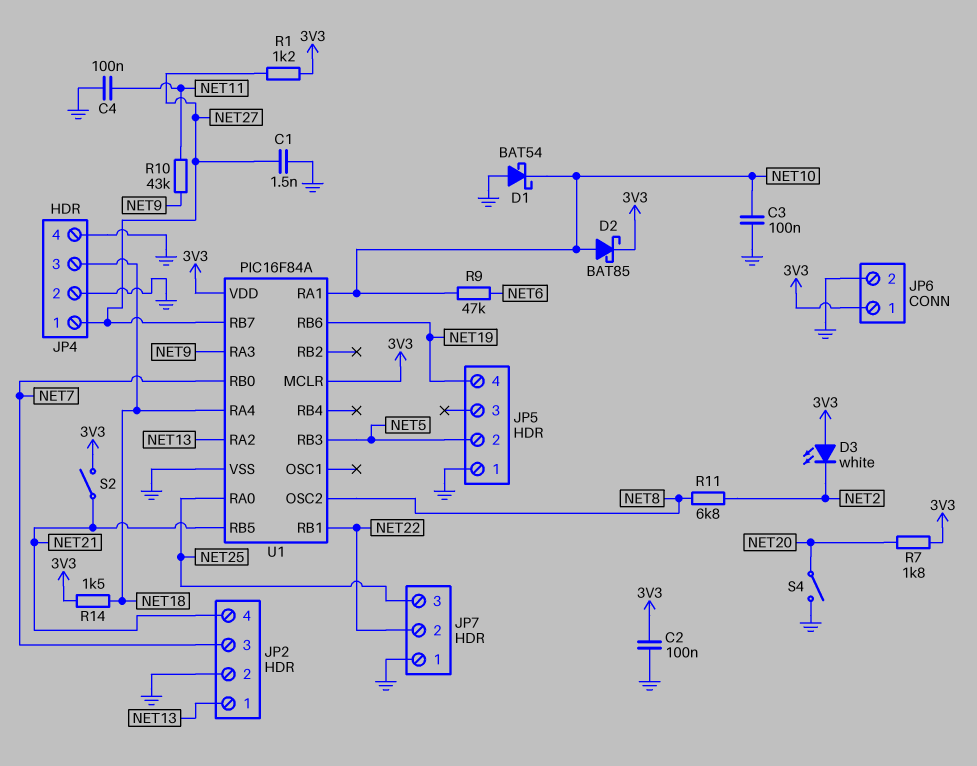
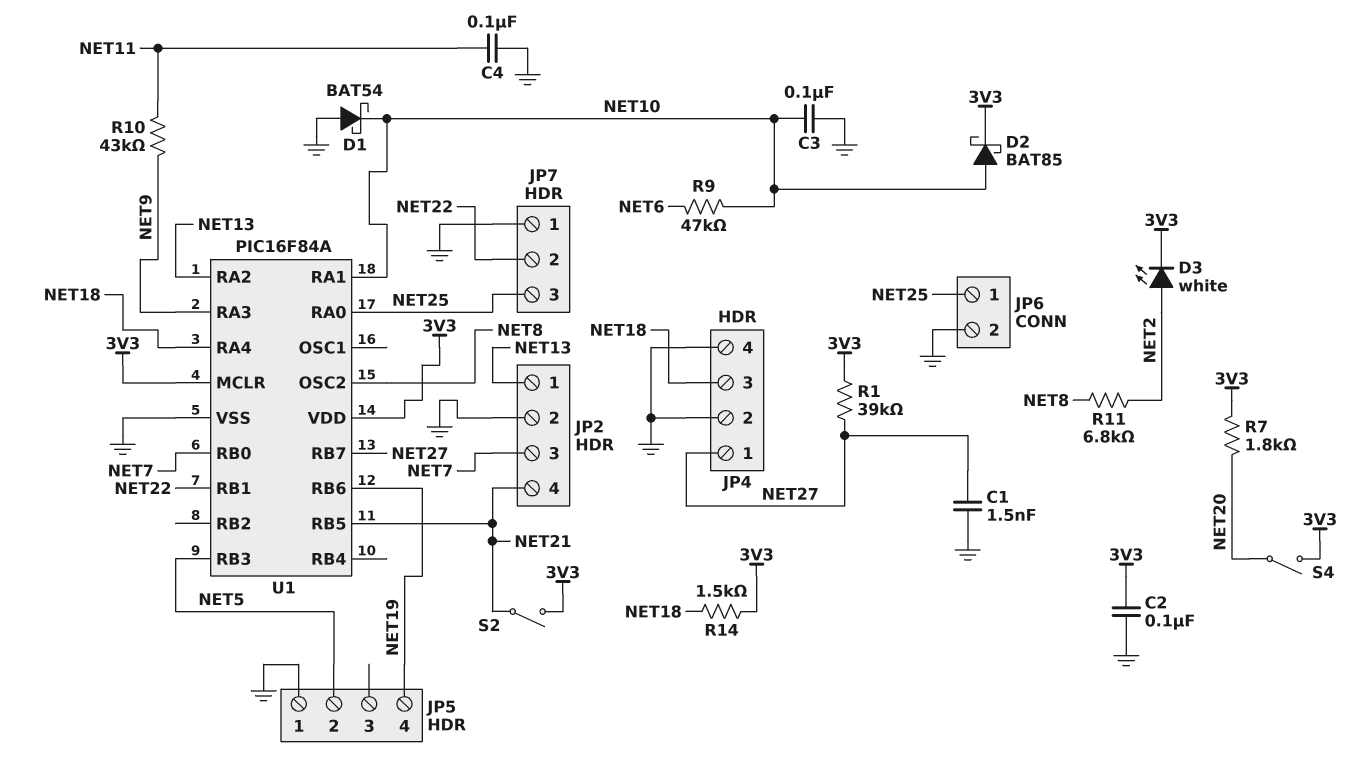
D3: LED white (A 3V3, K NET2) -> LED white (A NET2, K 3V3)
JP6 pin 1: 3V3 -> NET25
R1: 1.2k (3V3, NET27) -> 39k (3V3, NET27)
S4: switch (GND, NET20) -> switch (3V3, NET20)

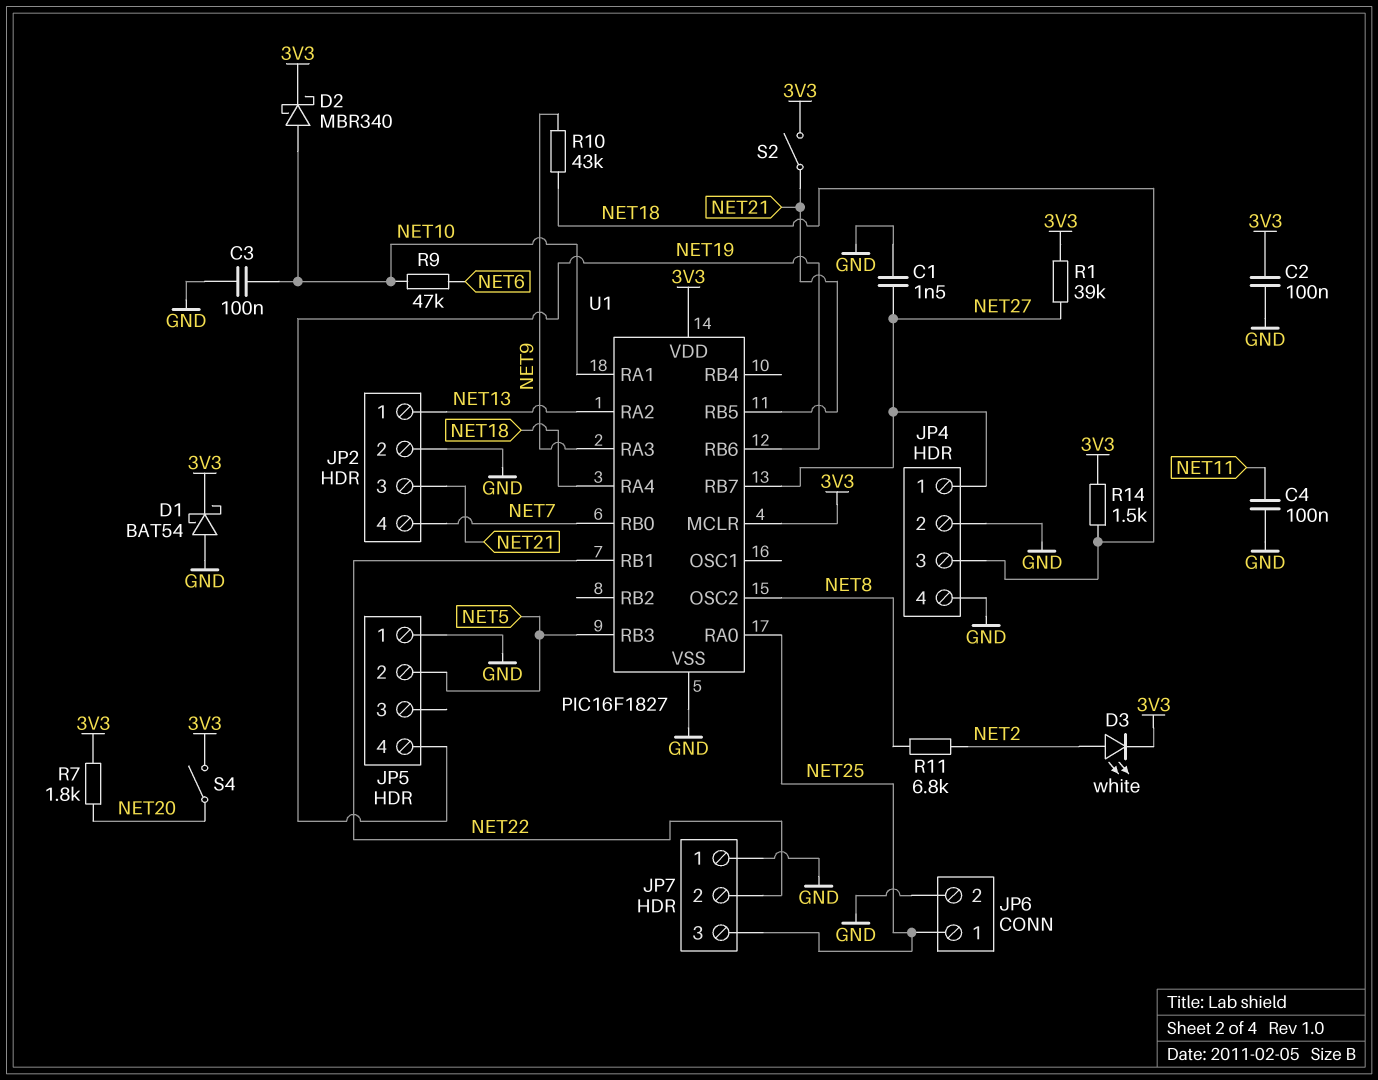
D1: schottky BAT54 (A GND, K NET10) -> schottky BAT54 (A GND, K 3V3)
D2: schottky BAT85 (A NET10, K 3V3) -> schottky MBR340 (A NET10, K 3V3)
JP2 pin 3: NET7 -> NET21
JP2 pin 4: NET21 -> NET7
R10: 43k (NET9, NET11) -> 43k (NET9, NET18)
U1: PIC16F84A -> PIC16F1827

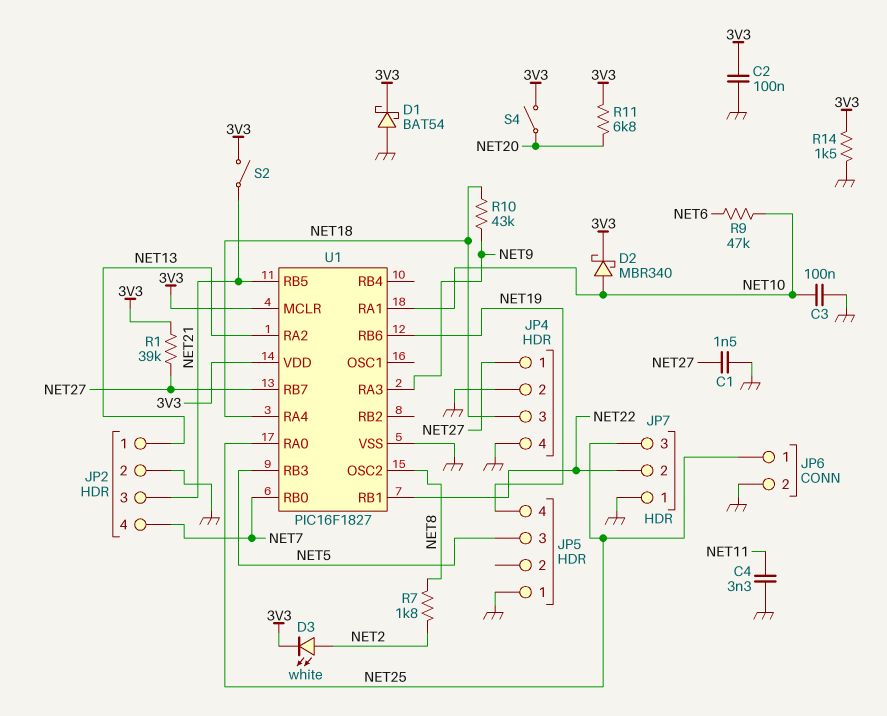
C4: 100nF (GND, NET11) -> 3.3nF (GND, NET11)
JP5 pin 2: NET5 -> none
JP5 pin 3: none -> NET5
R7: 1.8k (3V3, NET20) -> 1.8k (NET2, NET8)
R11: 6.8k (NET2, NET8) -> 6.8k (3V3, NET20)
R14: 1.5k (3V3, NET18) -> 1.5k (3V3, GND)

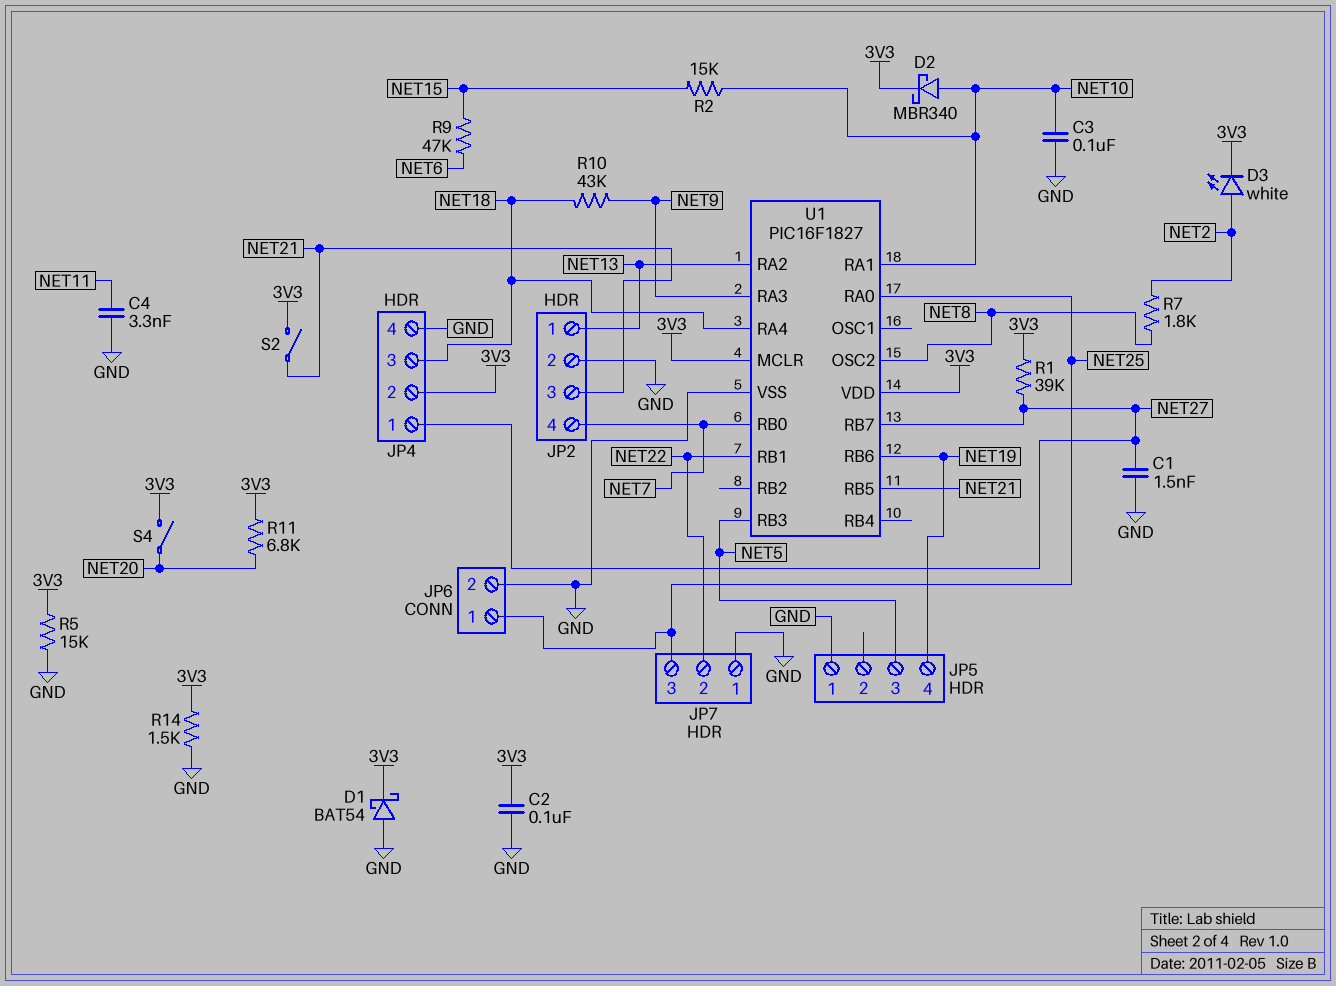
JP4 pin 2: GND -> 3V3
R2: none -> 15k (NET10, NET15)
R5: none -> 15k (3V3, GND)
R9: 47k (NET6, NET10) -> 47k (NET6, NET15)

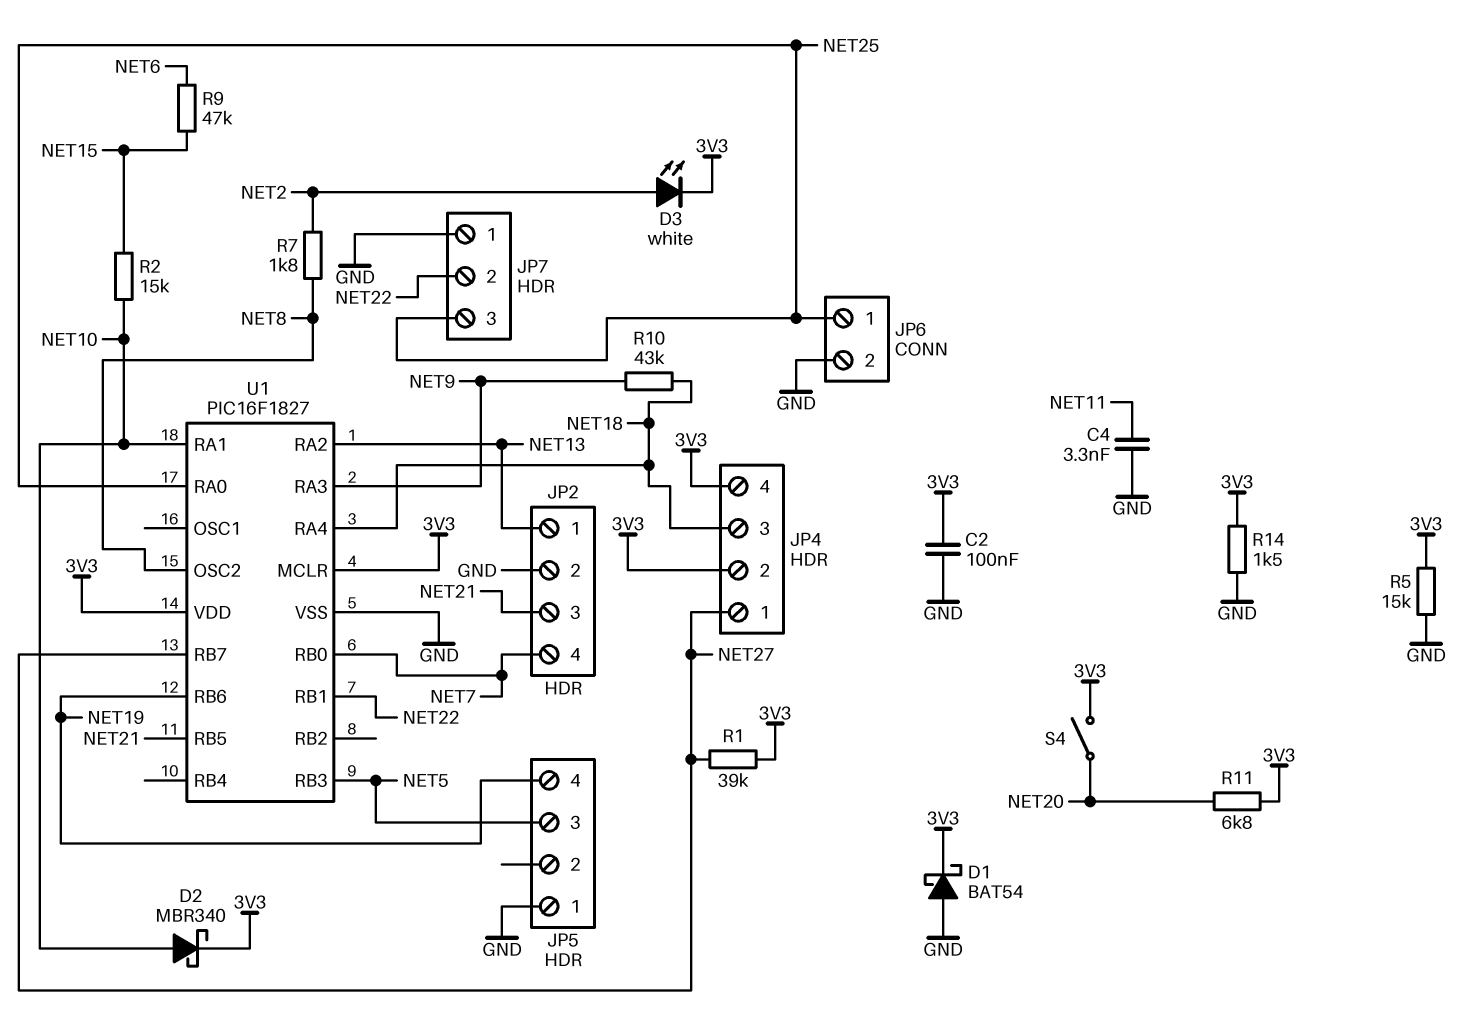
C1: 1.5nF (GND, NET27) -> none
C3: 100nF (GND, NET10) -> none
JP4 pin 4: GND -> 3V3
S2: switch (3V3, NET21) -> none

